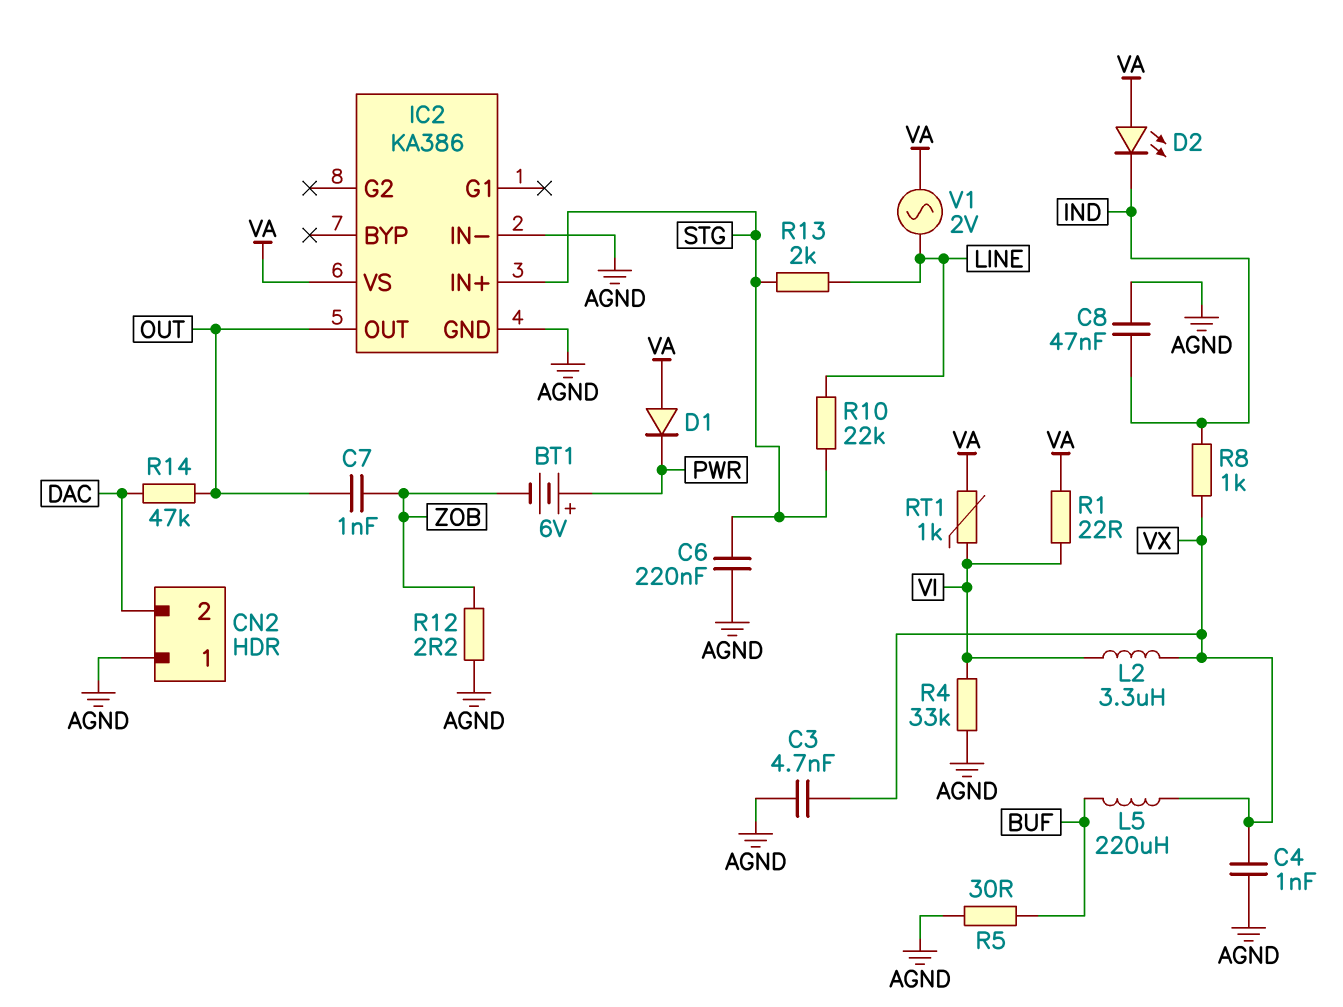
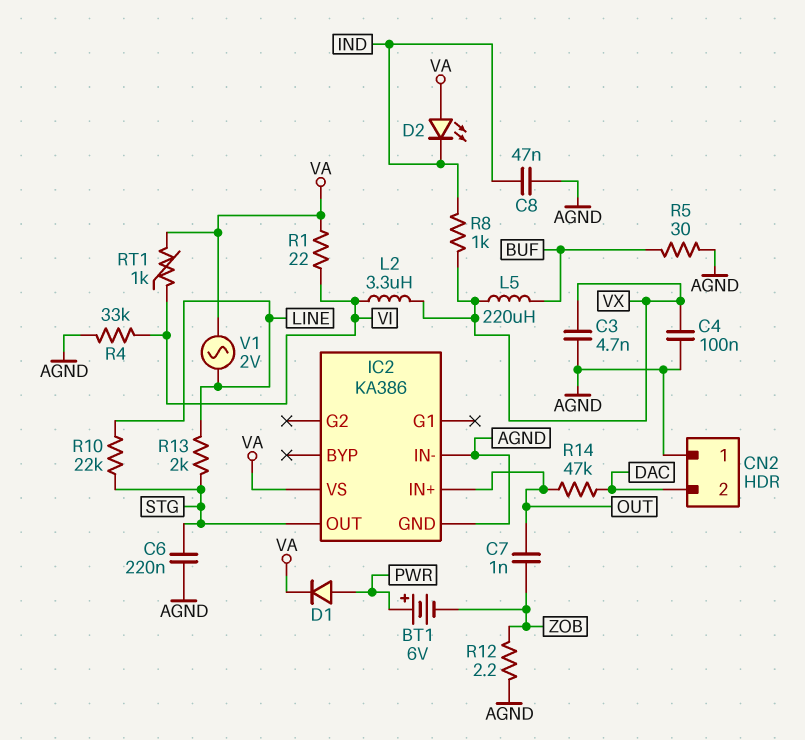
C4: 1nF (AGND, VX) -> 100nF (AGND, VX)
D1: diode (A VA, K PWR) -> diode (A PWR, K VA)
IC2 pin IN+: STG -> OUT
IC2 pin OUT: OUT -> STG

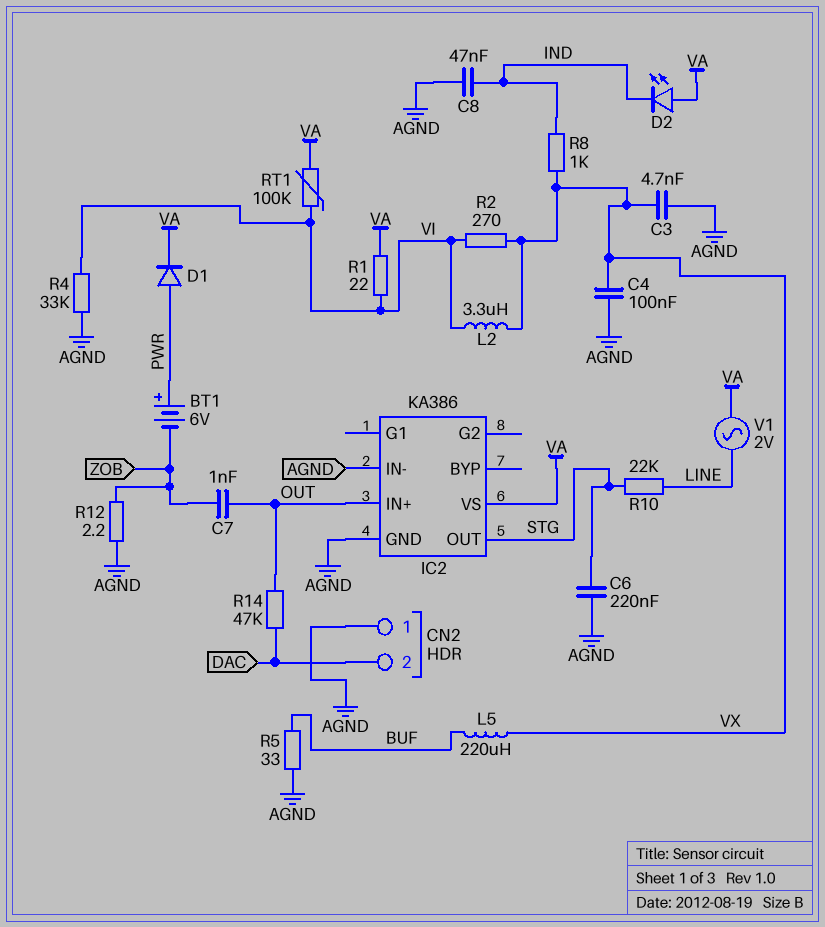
R2: none -> 270 (VI, VX)
R5: 30 (AGND, BUF) -> 33 (AGND, BUF)
R13: 2k (LINE, STG) -> none
RT1: 1k (VA, VI) -> 100k (VA, VI)

